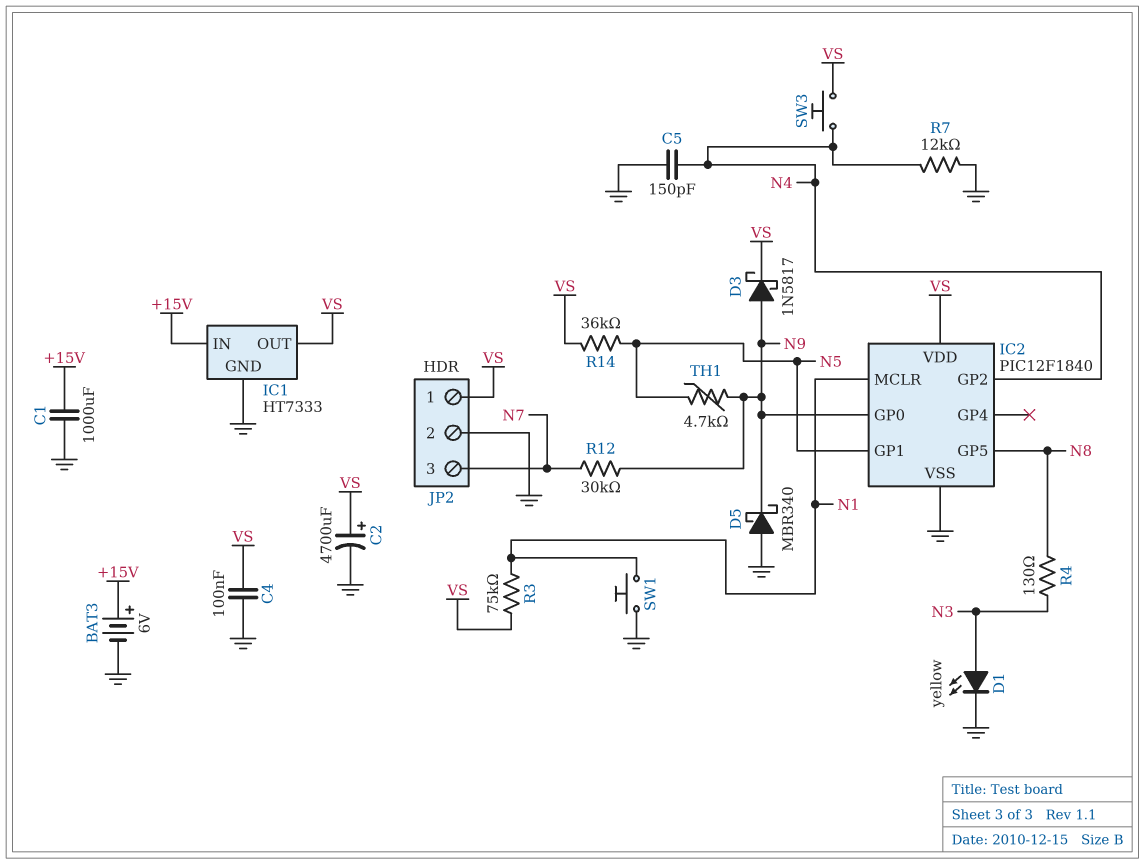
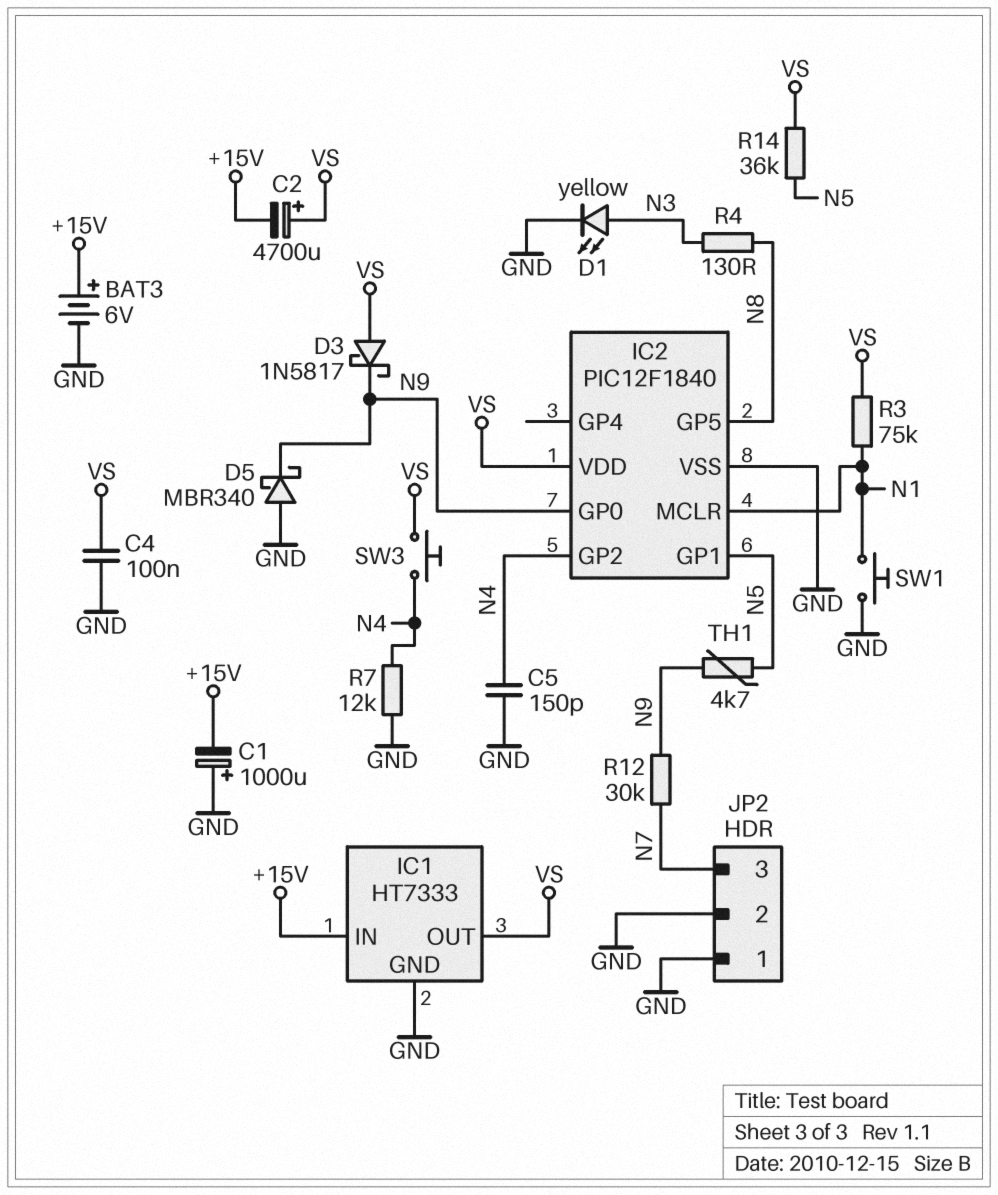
C1: 1000uF (+15V, GND) -> 1000uF (plus GND, minus +15V)
C2: 4700uF (plus VS, minus GND) -> 4700uF (plus VS, minus +15V)
D3: schottky 1N5817 (A N9, K VS) -> schottky 1N5817 (A VS, K N9)
JP2 pin 1: VS -> GND

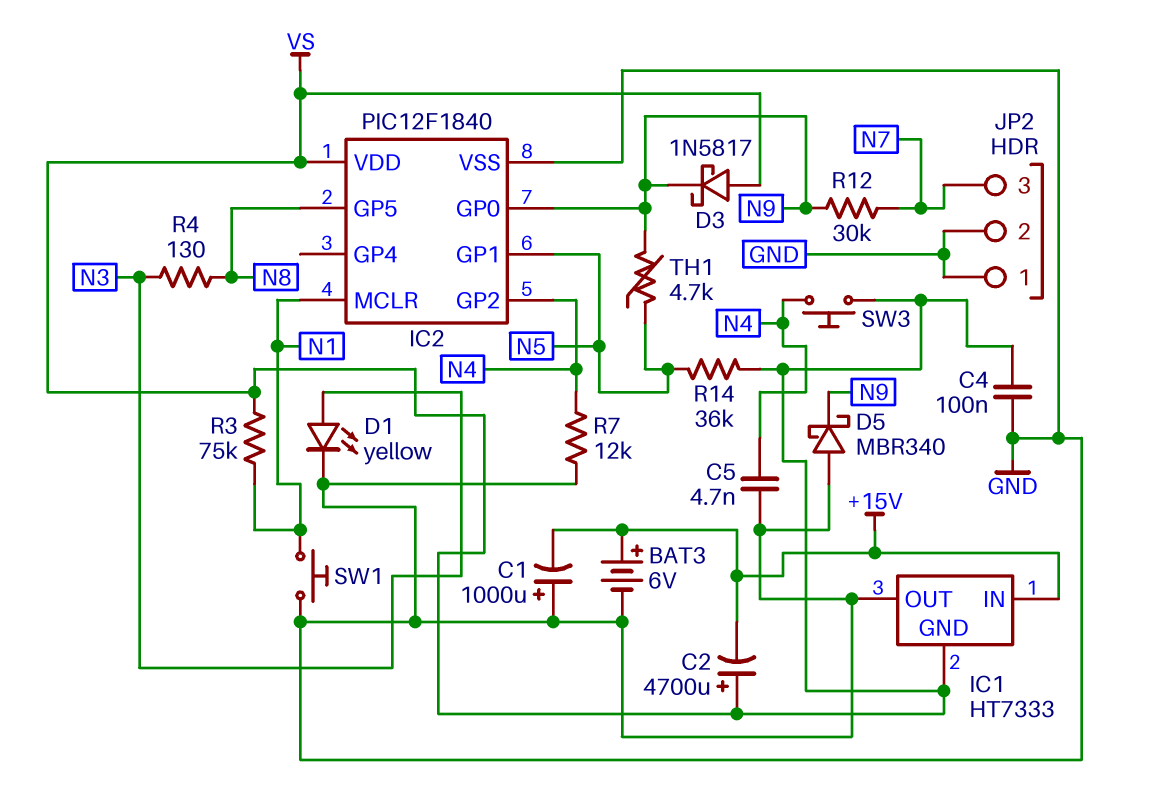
C5: 150pF (GND, N4) -> 4.7nF (GND, N4)
IC1 pin GND: GND -> VS
IC1 pin OUT: VS -> GND

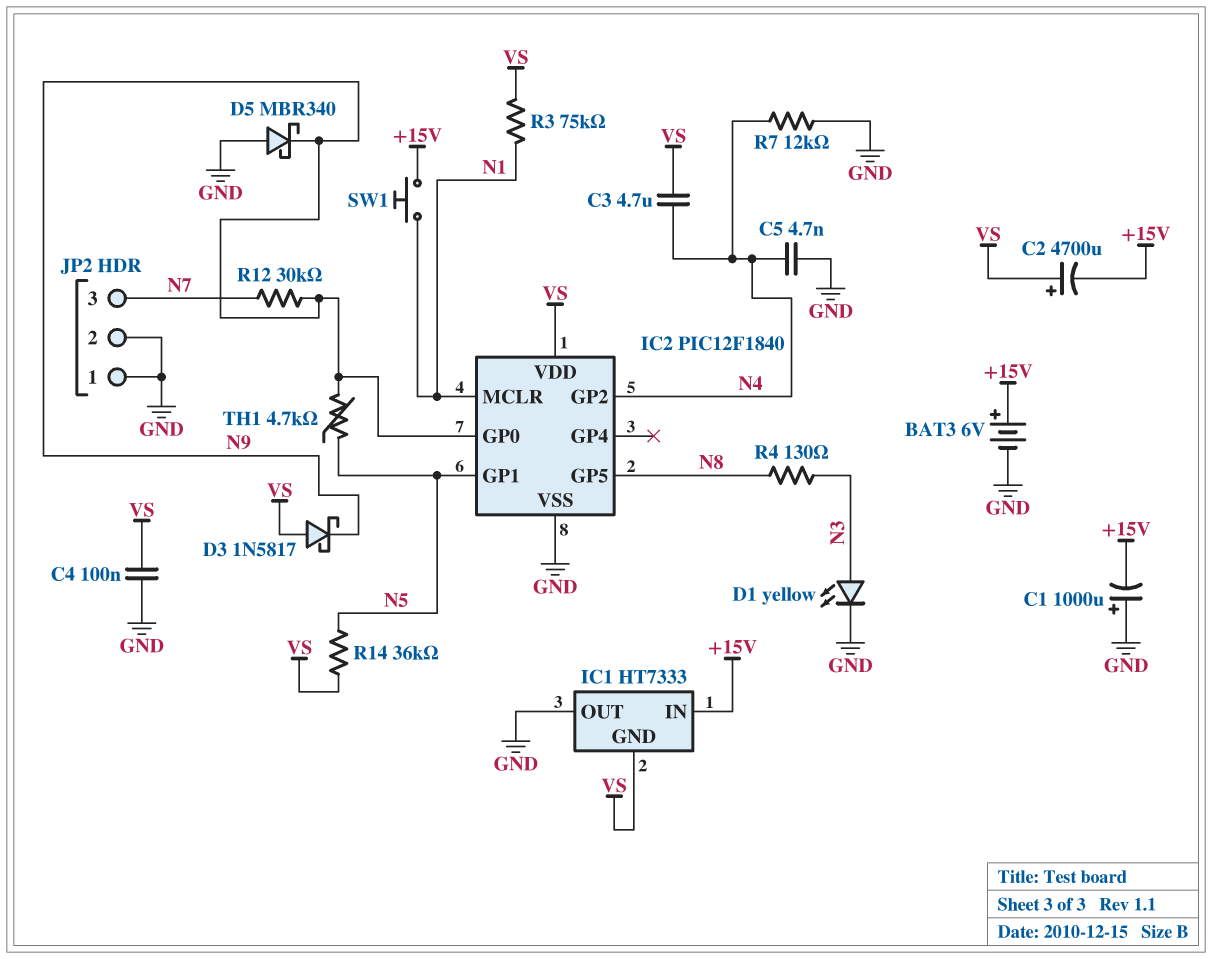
C3: none -> 4.7uF (N4, VS)
SW1: button (GND, N1) -> button (+15V, N1)
SW3: button (N4, VS) -> none

